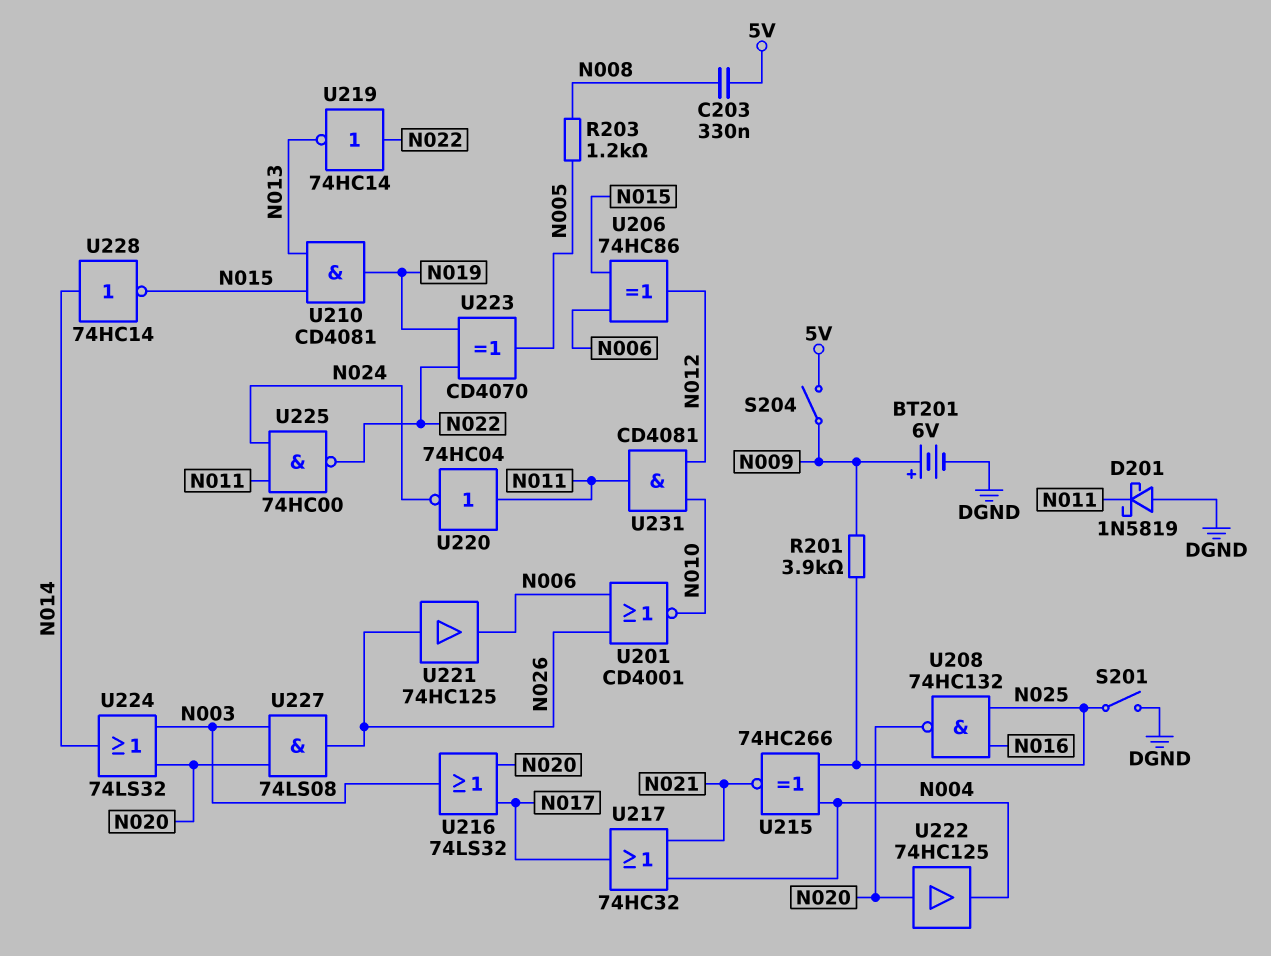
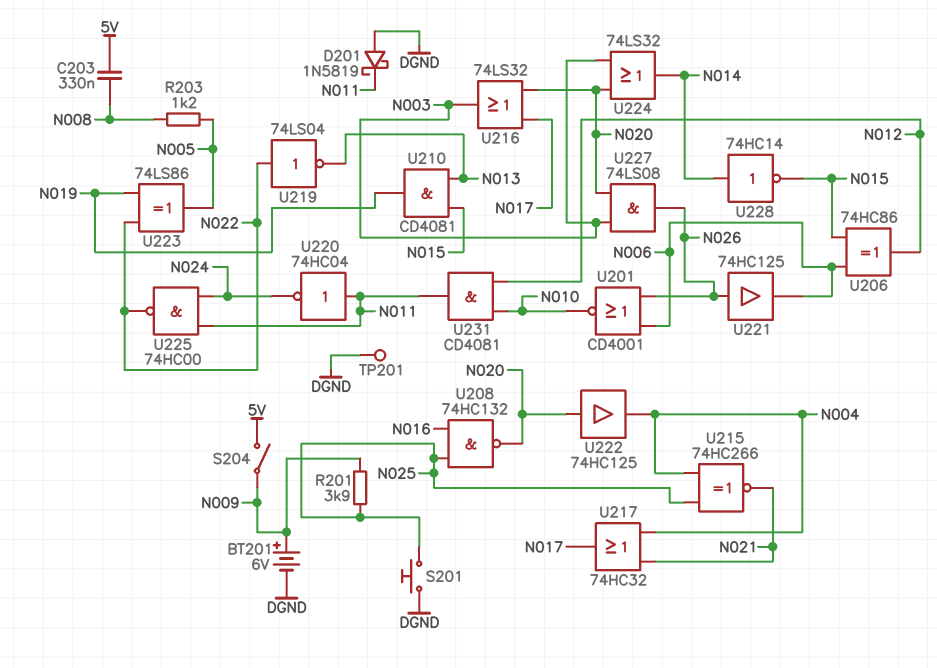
S201: switch (DGND, N025) -> button (DGND, N025)
TP201: none -> test point (DGND)
U219: NOT 74HC14 (in N022, out N013) -> NOT 74LS04 (in N022, out N013)
U223: XOR CD4070 (in N019, in N022, out N005) -> XOR 74LS86 (in N019, in N022, out N005)

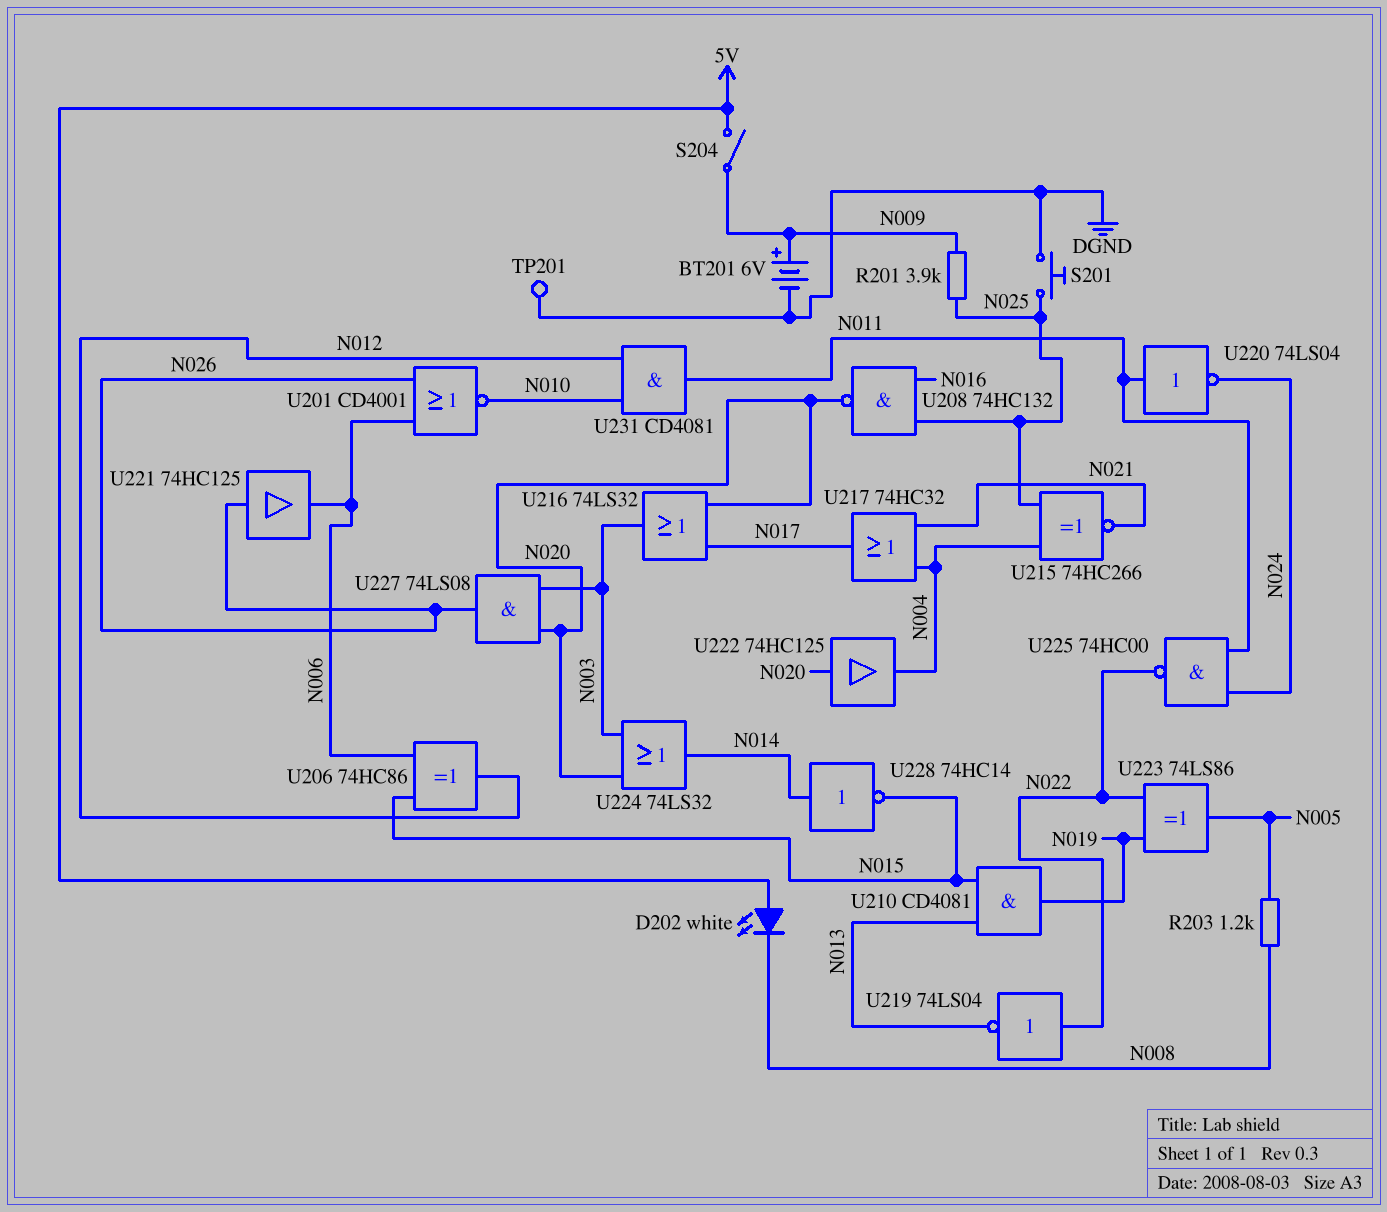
C203: 330nF (5V, N008) -> none
D201: schottky 1N5819 (A DGND, K N011) -> none
D202: none -> LED white (A 5V, K N008)
U220: NOT 74HC04 (in N011, out N024) -> NOT 74LS04 (in N011, out N024)

